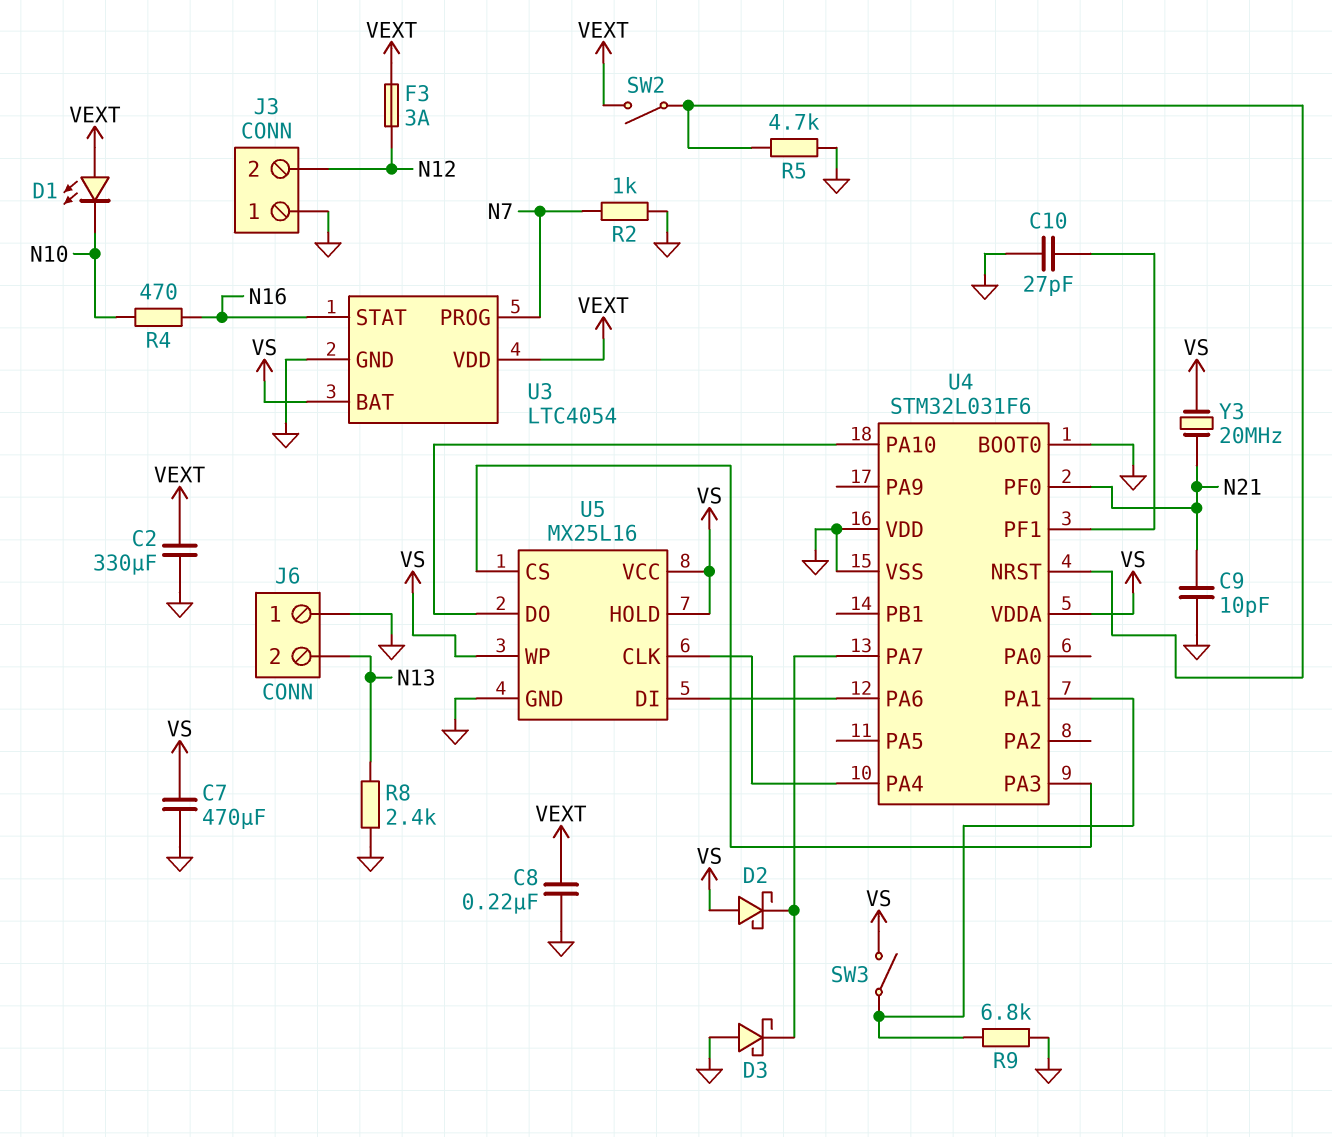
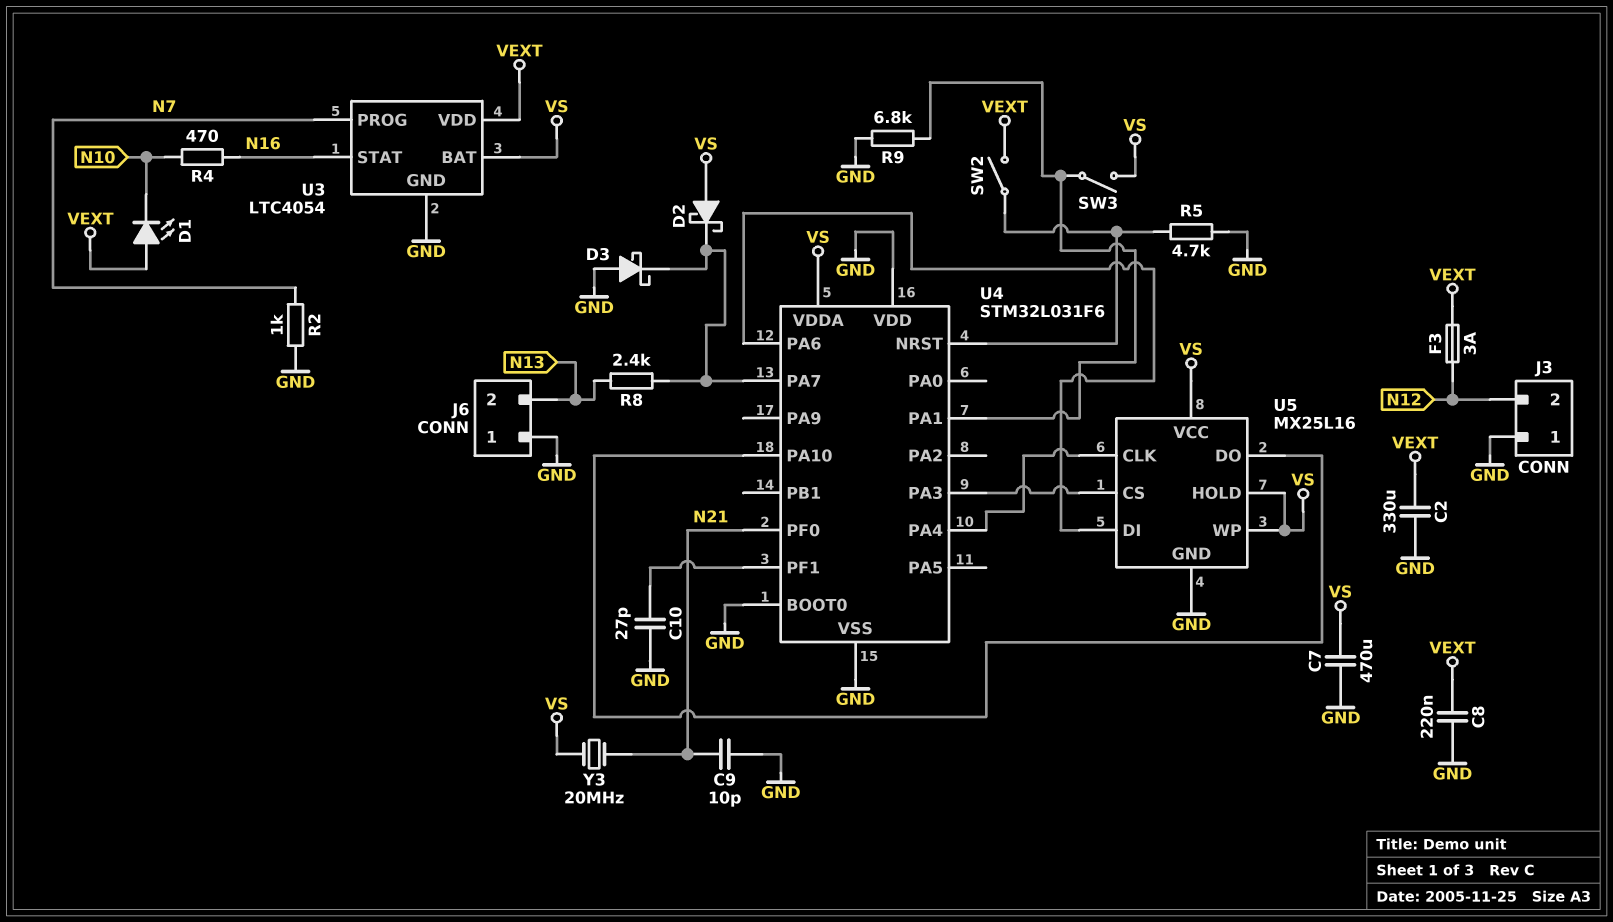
R8: 2.4k (GND, N13) -> 2.4k (N13, U4/PA7)

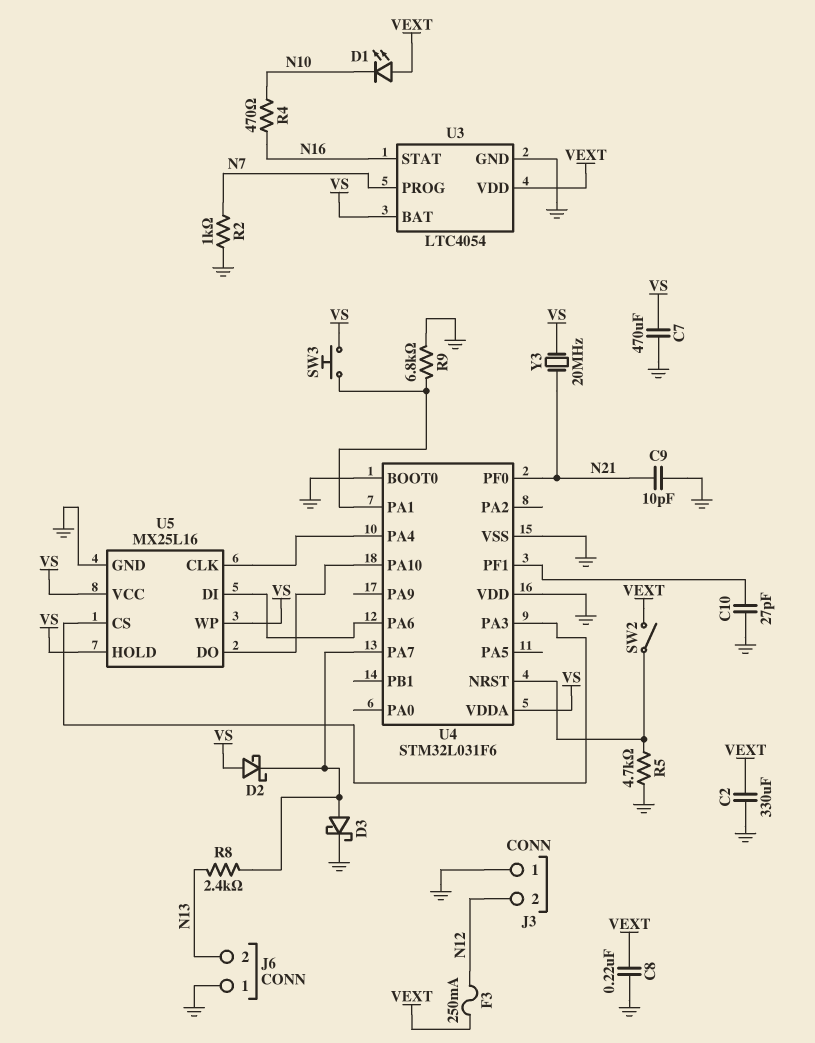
D3: schottky (A GND, K U4/PA7) -> schottky (A U4/PA7, K GND)
F3: 3A (N12, VEXT) -> 250mA (N12, VEXT)
SW3: switch (U4/PA1, VS) -> button (U4/PA1, VS)

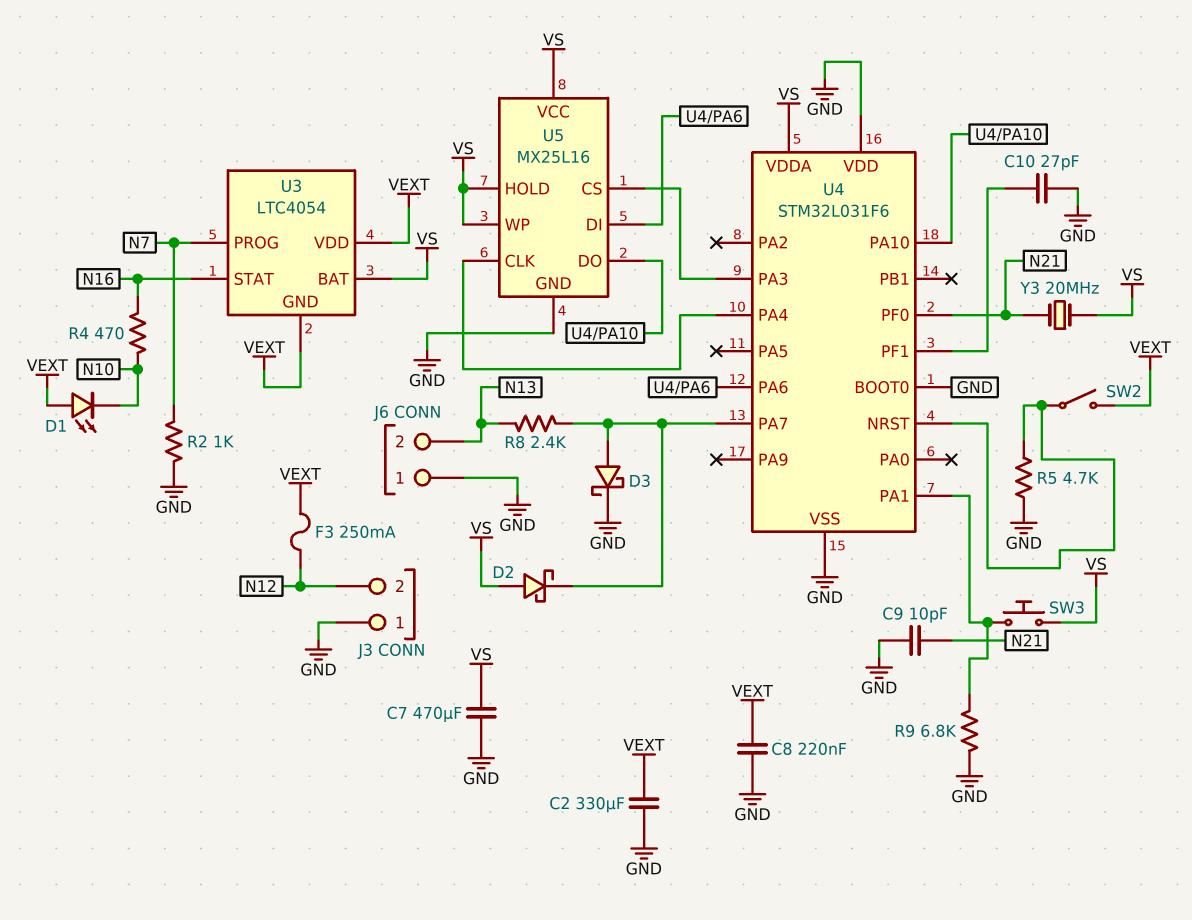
U3 pin GND: GND -> VEXT

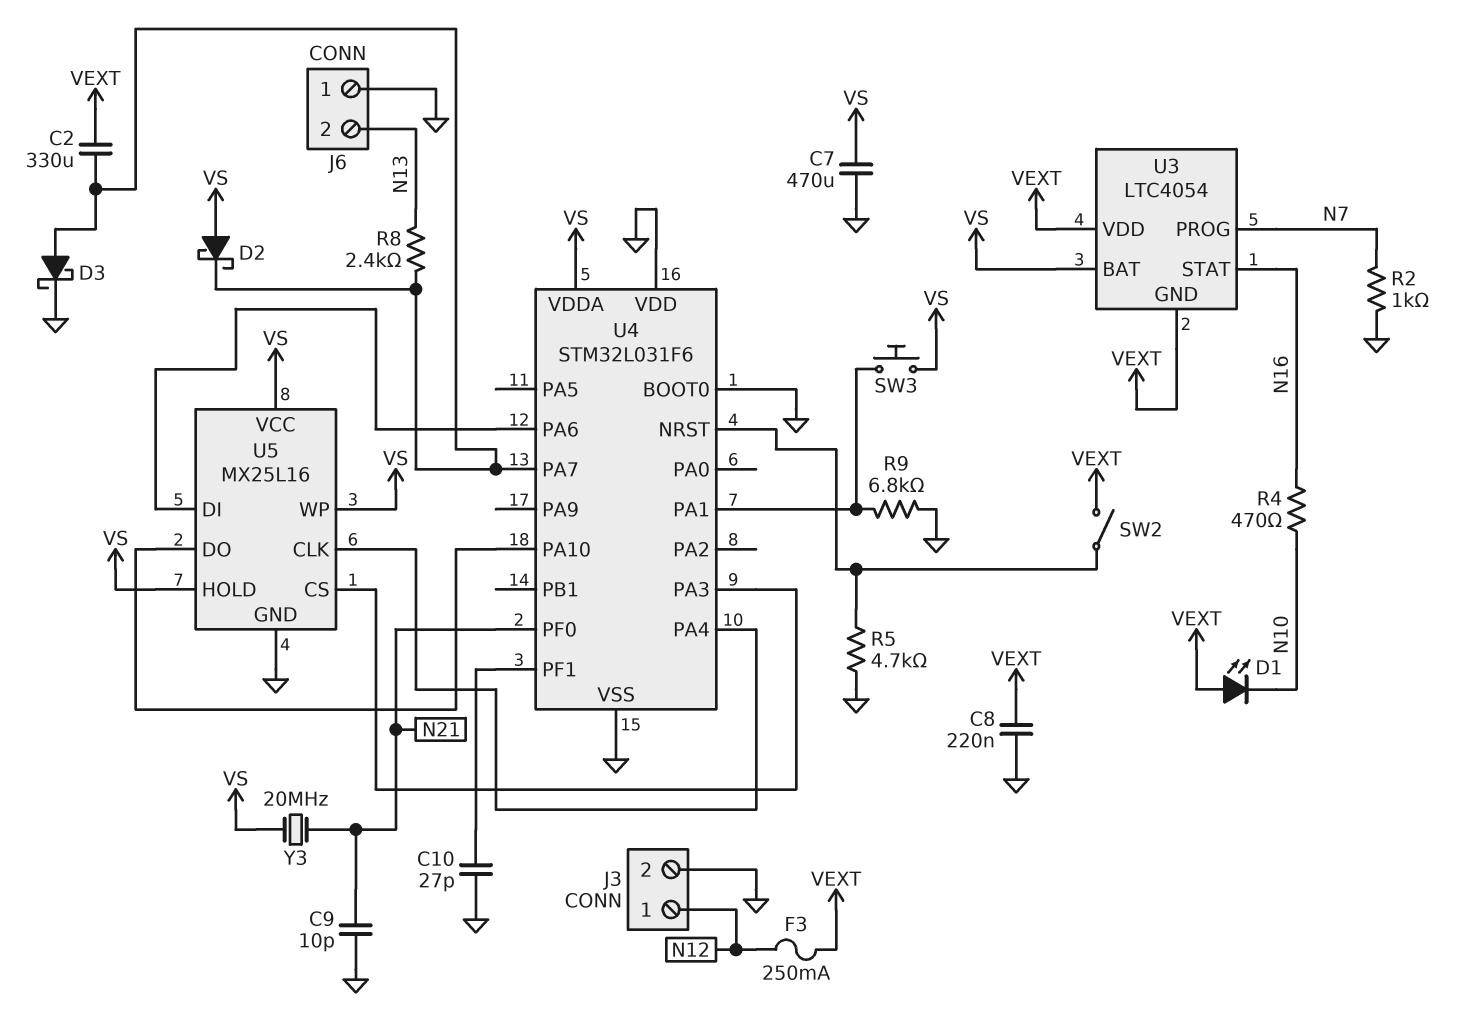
C2: 330uF (GND, VEXT) -> 330uF (U4/PA7, VEXT)
J3 pin 1: GND -> N12
J3 pin 2: N12 -> GND

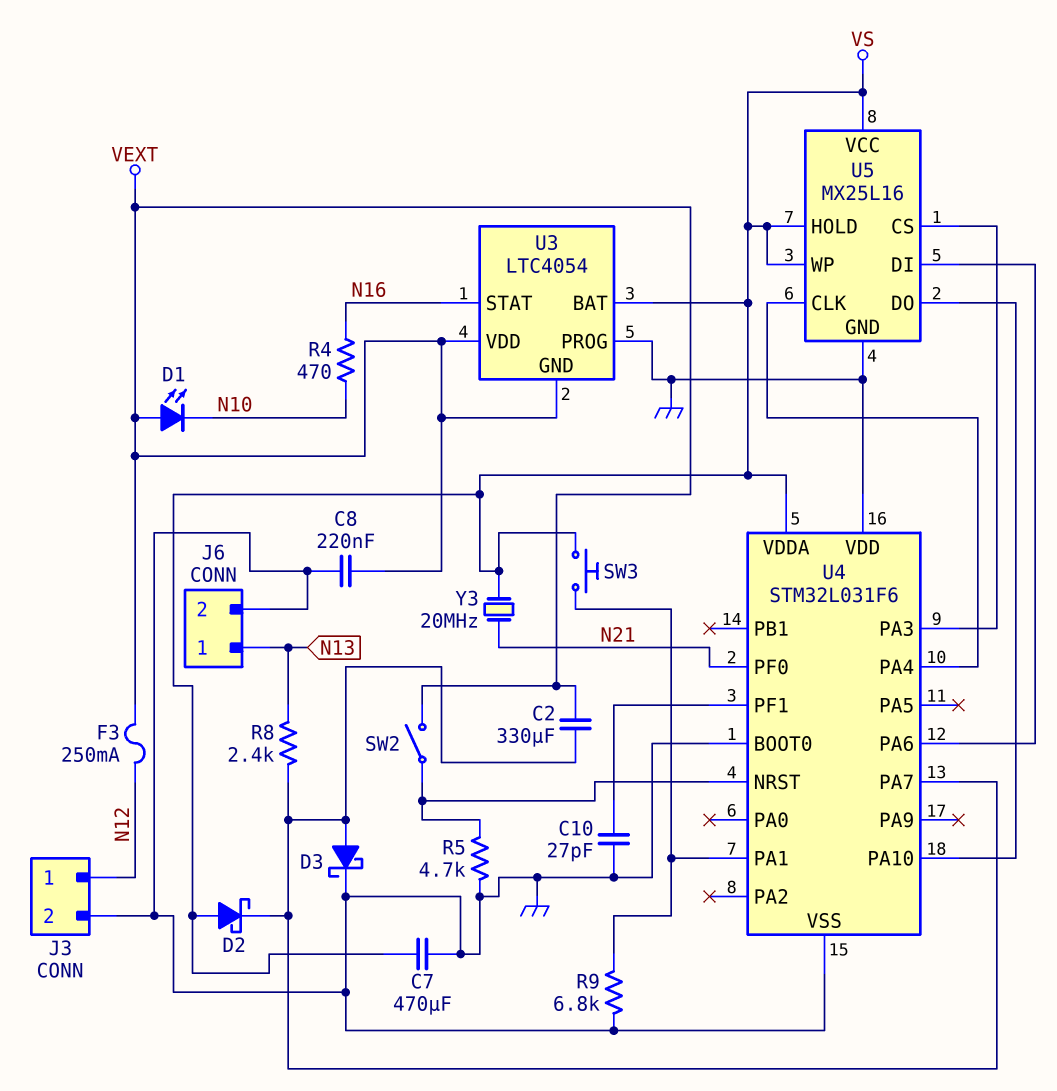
C9: 10pF (GND, N21) -> none
J6 pin 1: GND -> N13
J6 pin 2: N13 -> GND
R2: 1k (GND, N7) -> none
U3 pin PROG: N7 -> GND

